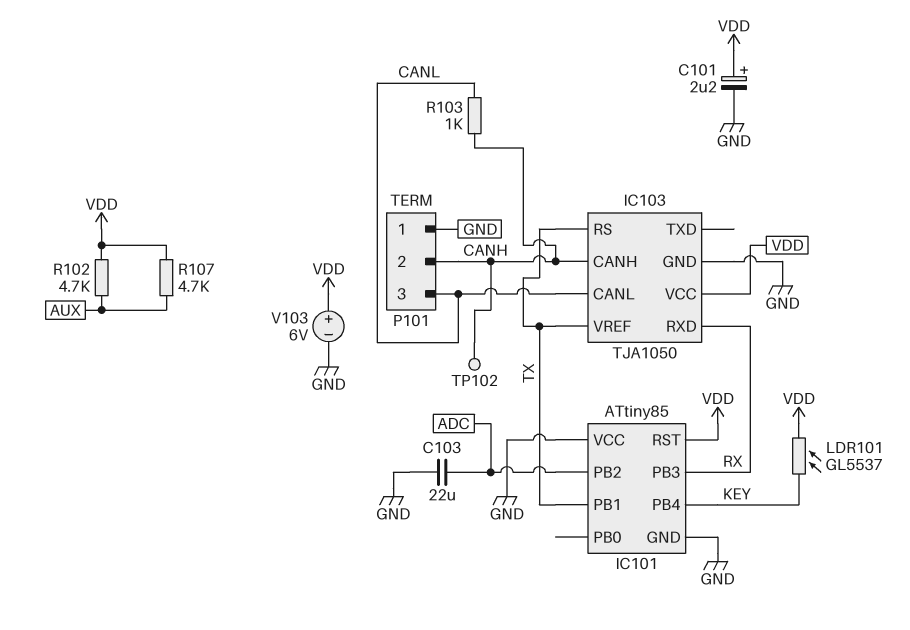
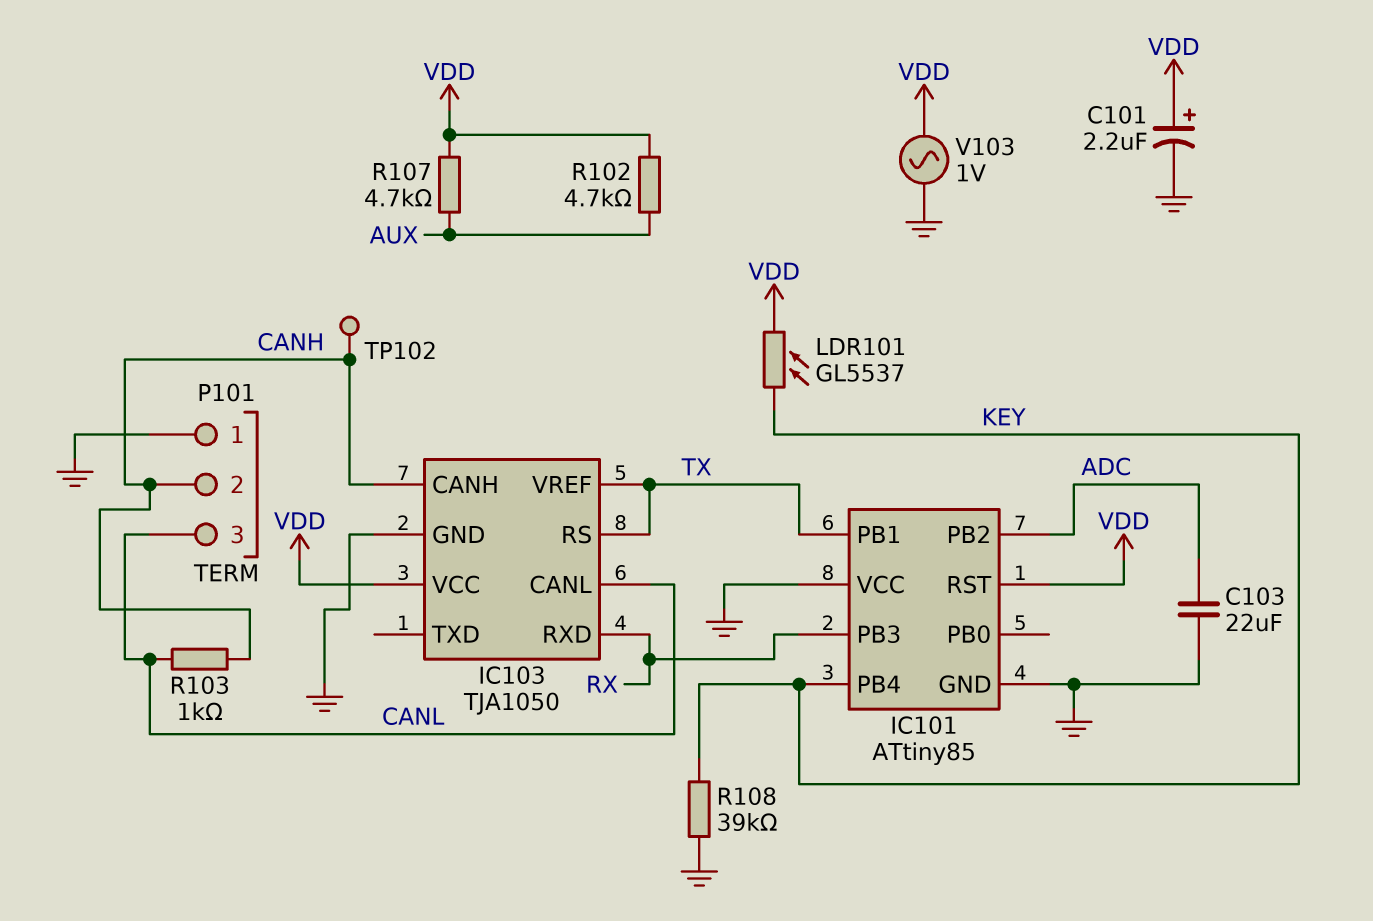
R108: none -> 39k (GND, KEY)
V103: 6V (plus VDD, minus GND) -> AC 1V (GND, VDD)

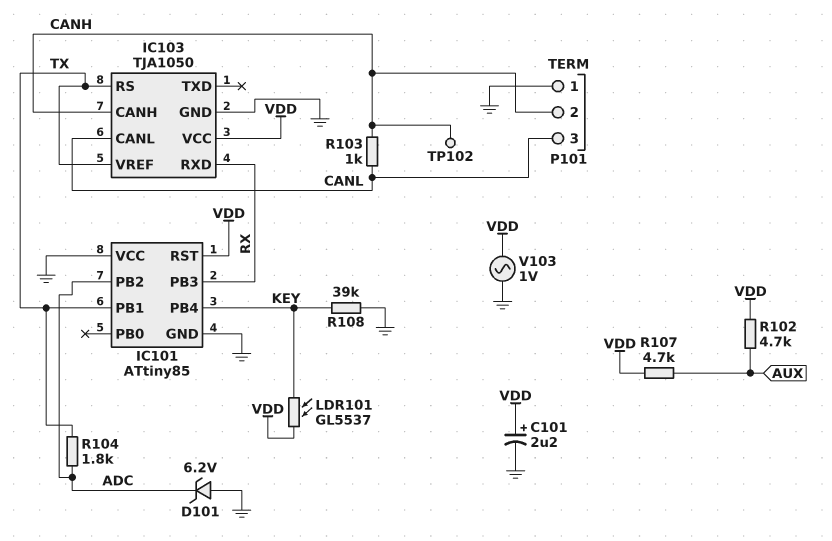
C103: 22uF (ADC, GND) -> none
D101: none -> zener 6.2V (A GND, K ADC)
R104: none -> 1.8k (ADC, TX)

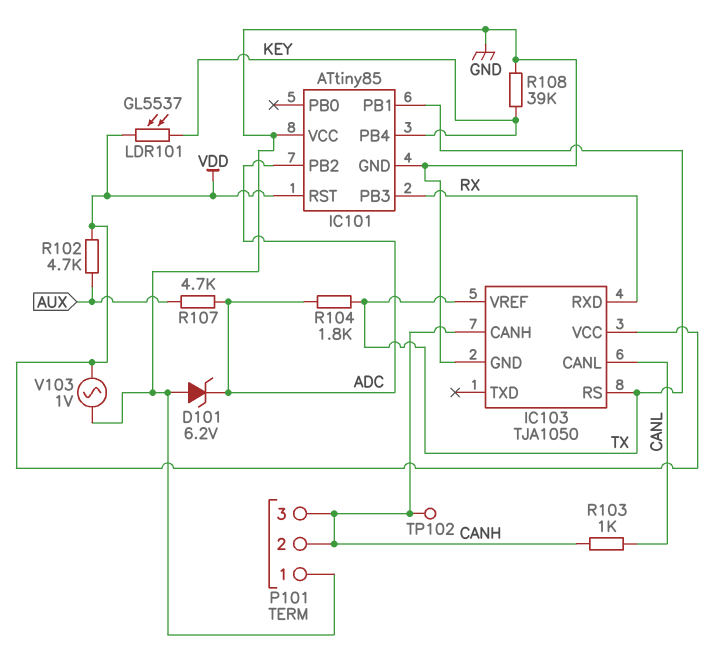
C101: 2.2uF (plus VDD, minus GND) -> none
P101 pin 3: CANL -> CANH
R107: 4.7k (AUX, VDD) -> 4.7k (ADC, AUX)

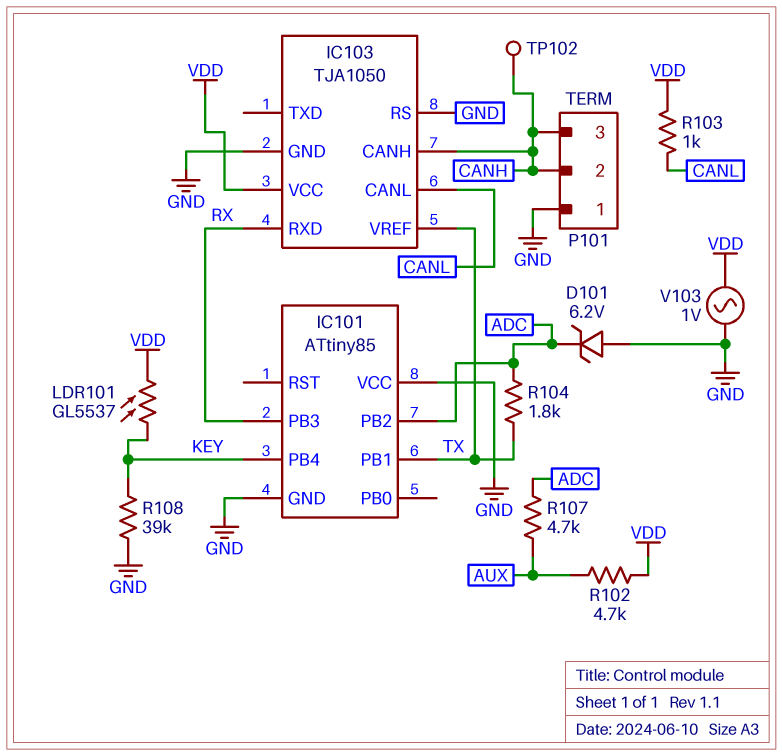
IC101 pin RST: VDD -> none
IC103 pin RS: TX -> GND
R103: 1k (CANH, CANL) -> 1k (CANL, VDD)

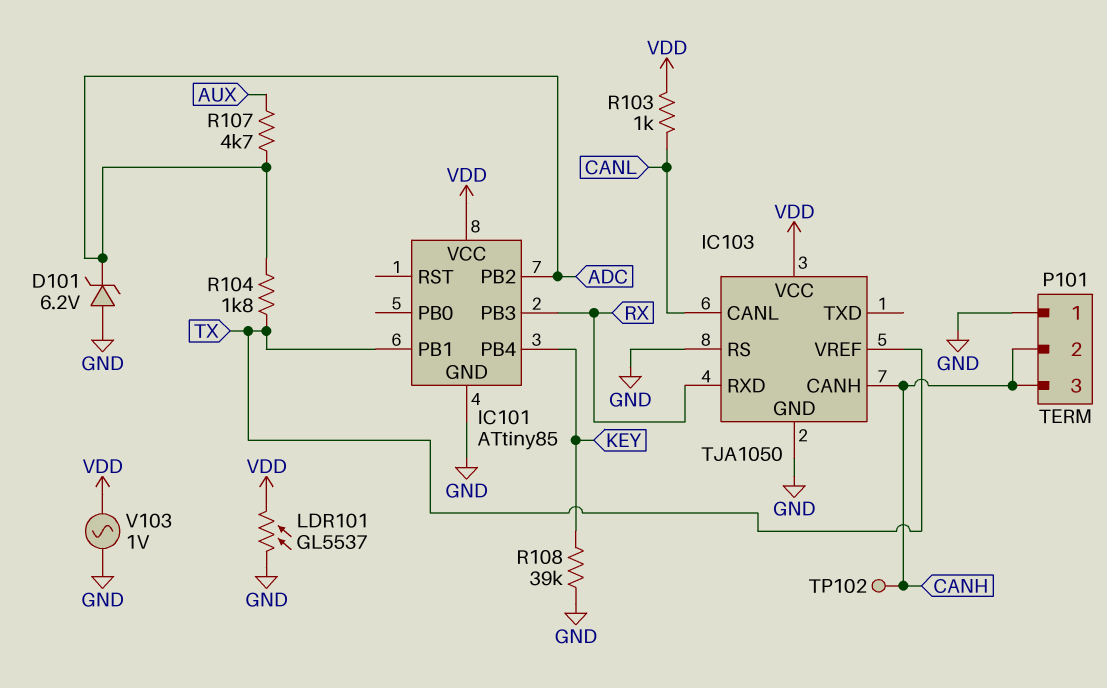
IC101 pin VCC: GND -> VDD
LDR101: GL5537 (KEY, VDD) -> GL5537 (GND, VDD)
R102: 4.7k (AUX, VDD) -> none

